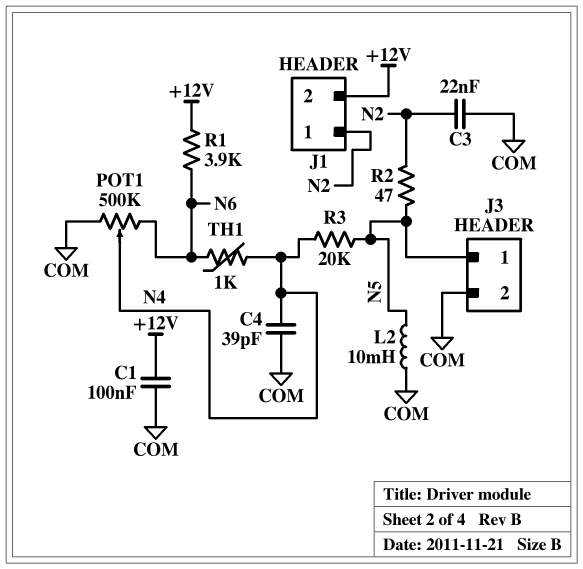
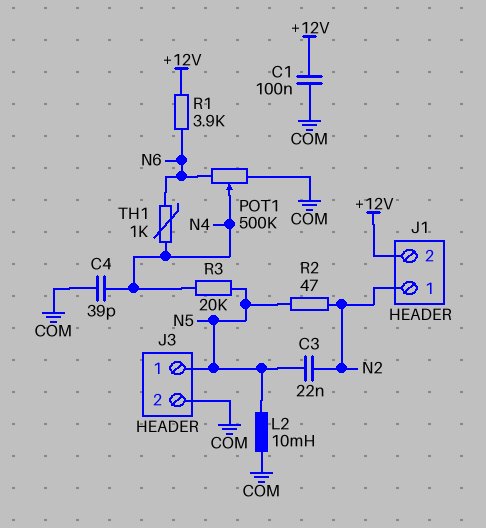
C3: 22nF (COM, N2) -> 22nF (N2, N5)

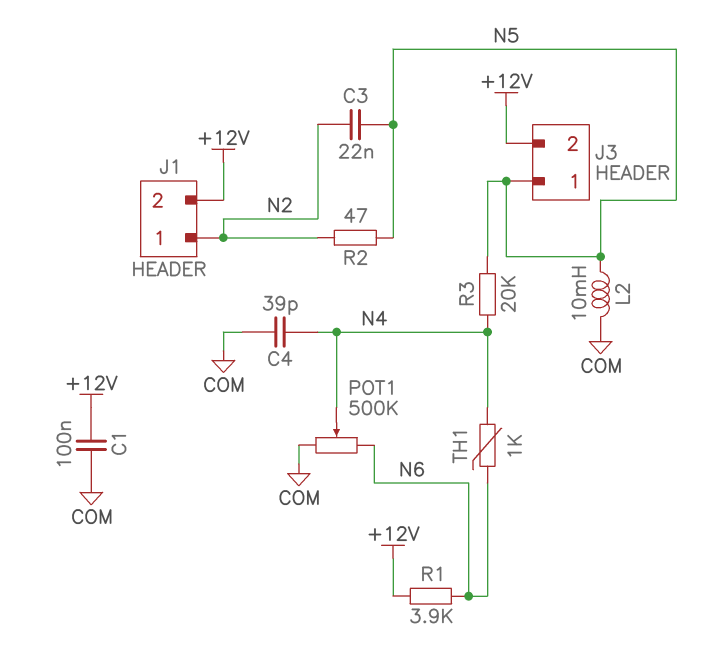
J3 pin 2: COM -> +12V

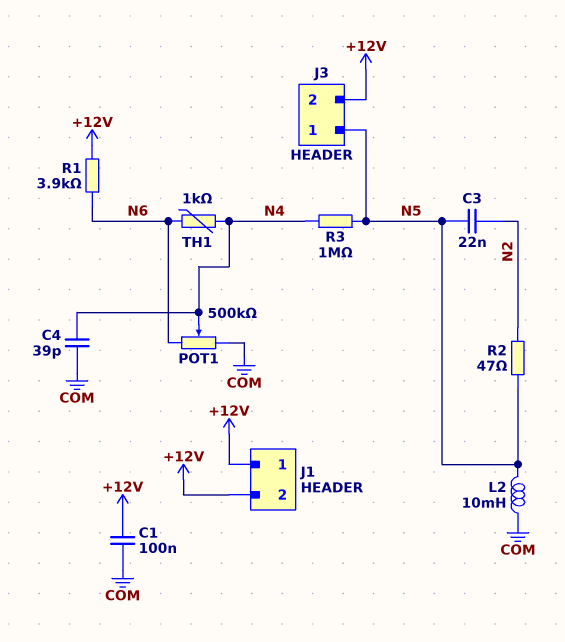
J1 pin 1: N2 -> +12V
R3: 20k (N4, N5) -> 1M (N4, N5)

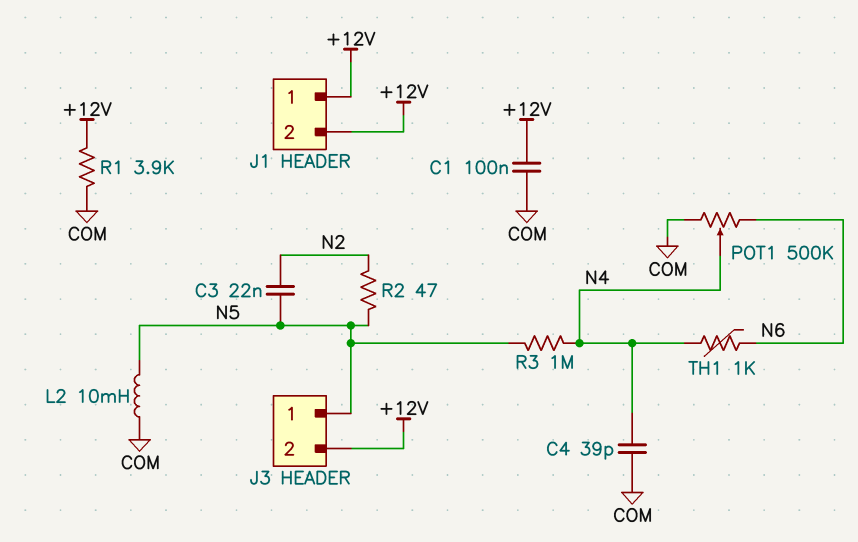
R1: 3.9k (+12V, N6) -> 3.9k (+12V, COM)

